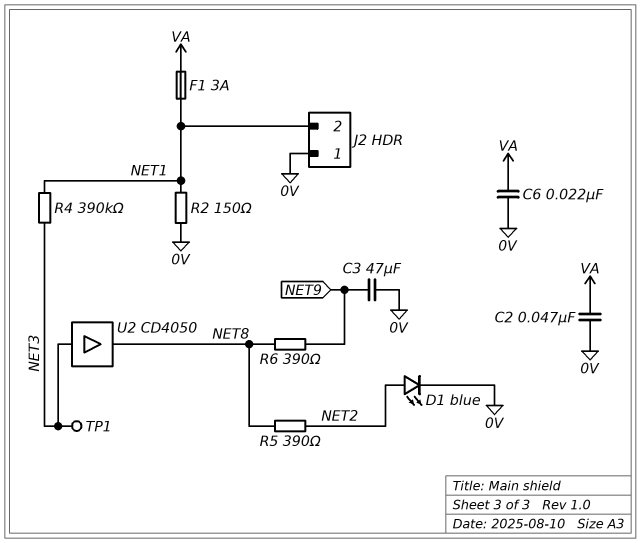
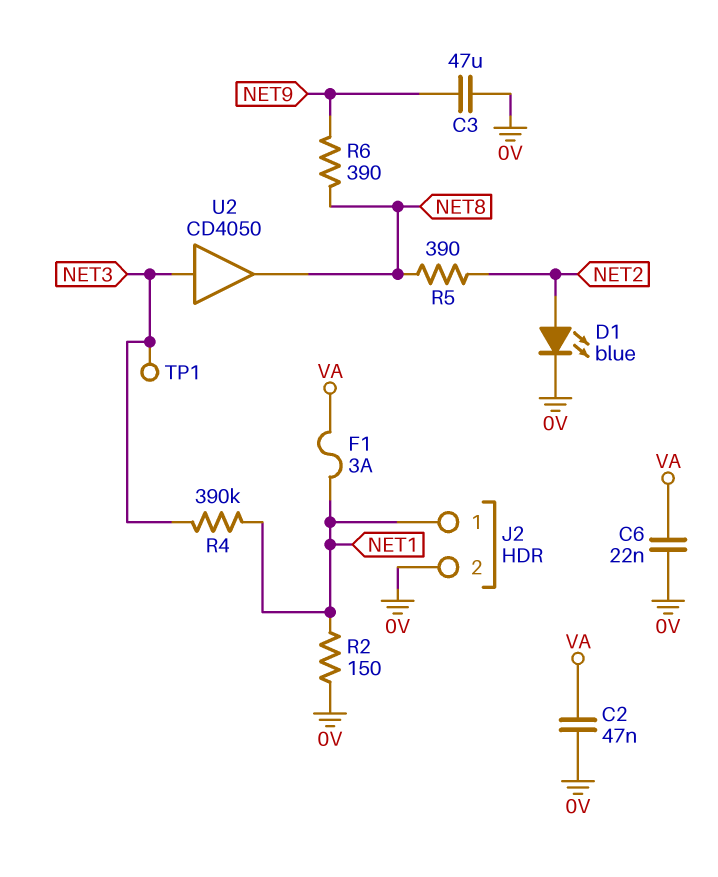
J2 pin 1: 0V -> NET1
J2 pin 2: NET1 -> 0V

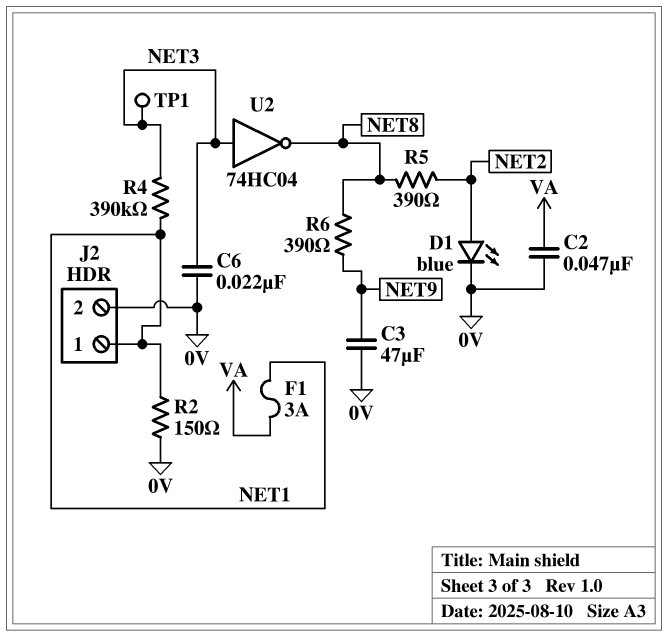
C6: 22nF (0V, VA) -> 22nF (0V, NET3)
U2: buffer CD4050 (in NET3, out NET8) -> NOT 74HC04 (in NET3, out NET8)

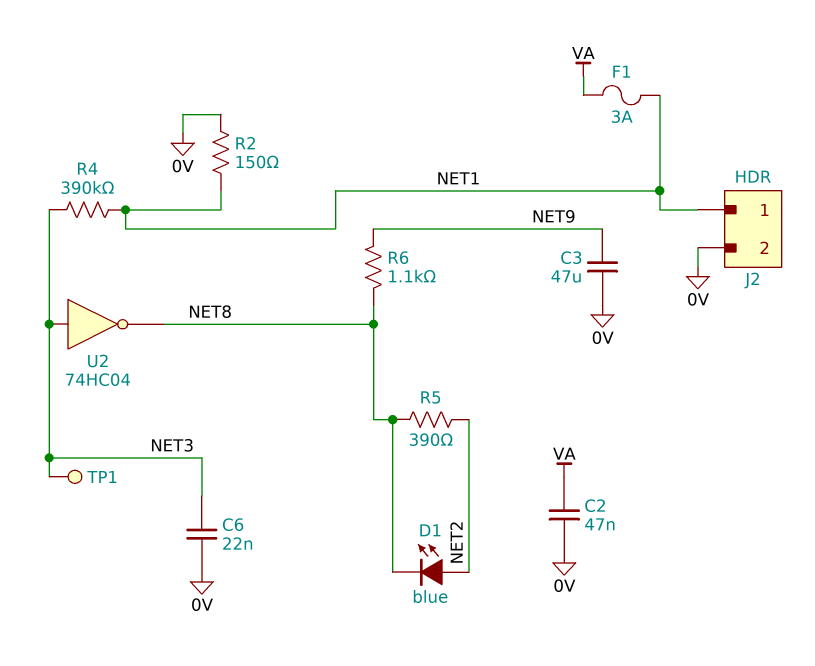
D1: LED blue (A NET2, K 0V) -> LED blue (A NET2, K NET8)
R6: 390 (NET8, NET9) -> 1.1k (NET8, NET9)

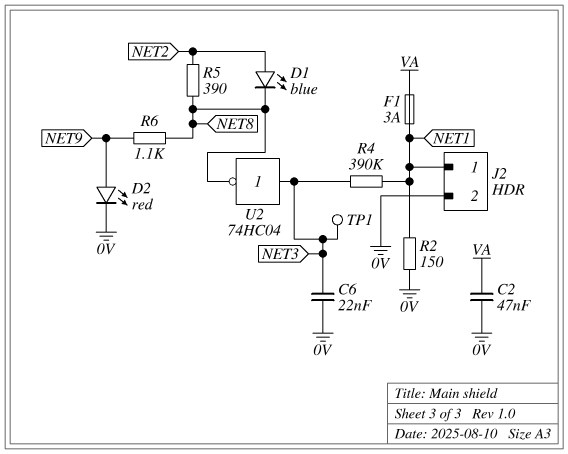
C3: 47uF (0V, NET9) -> none
D2: none -> LED red (A NET9, K 0V)

